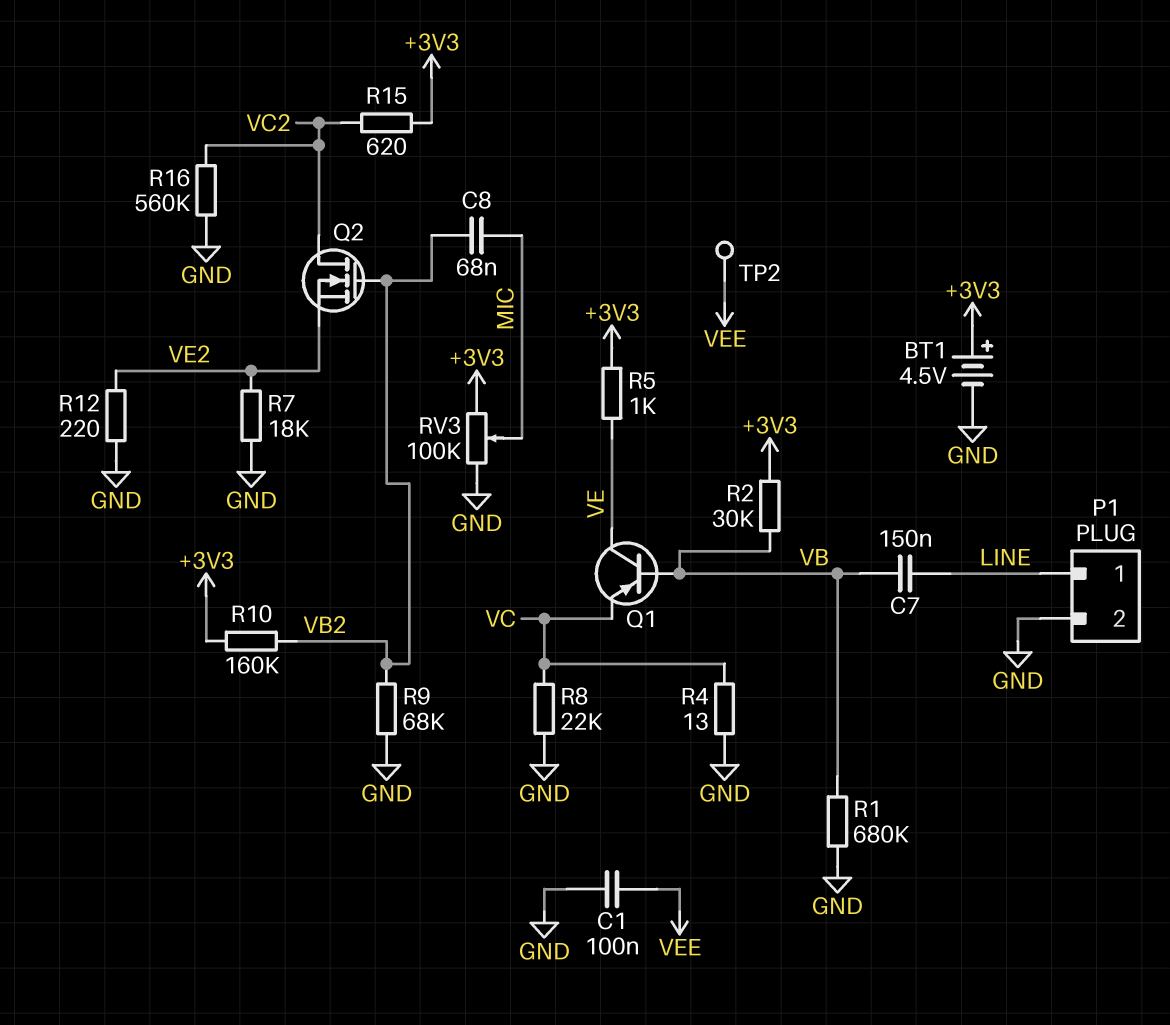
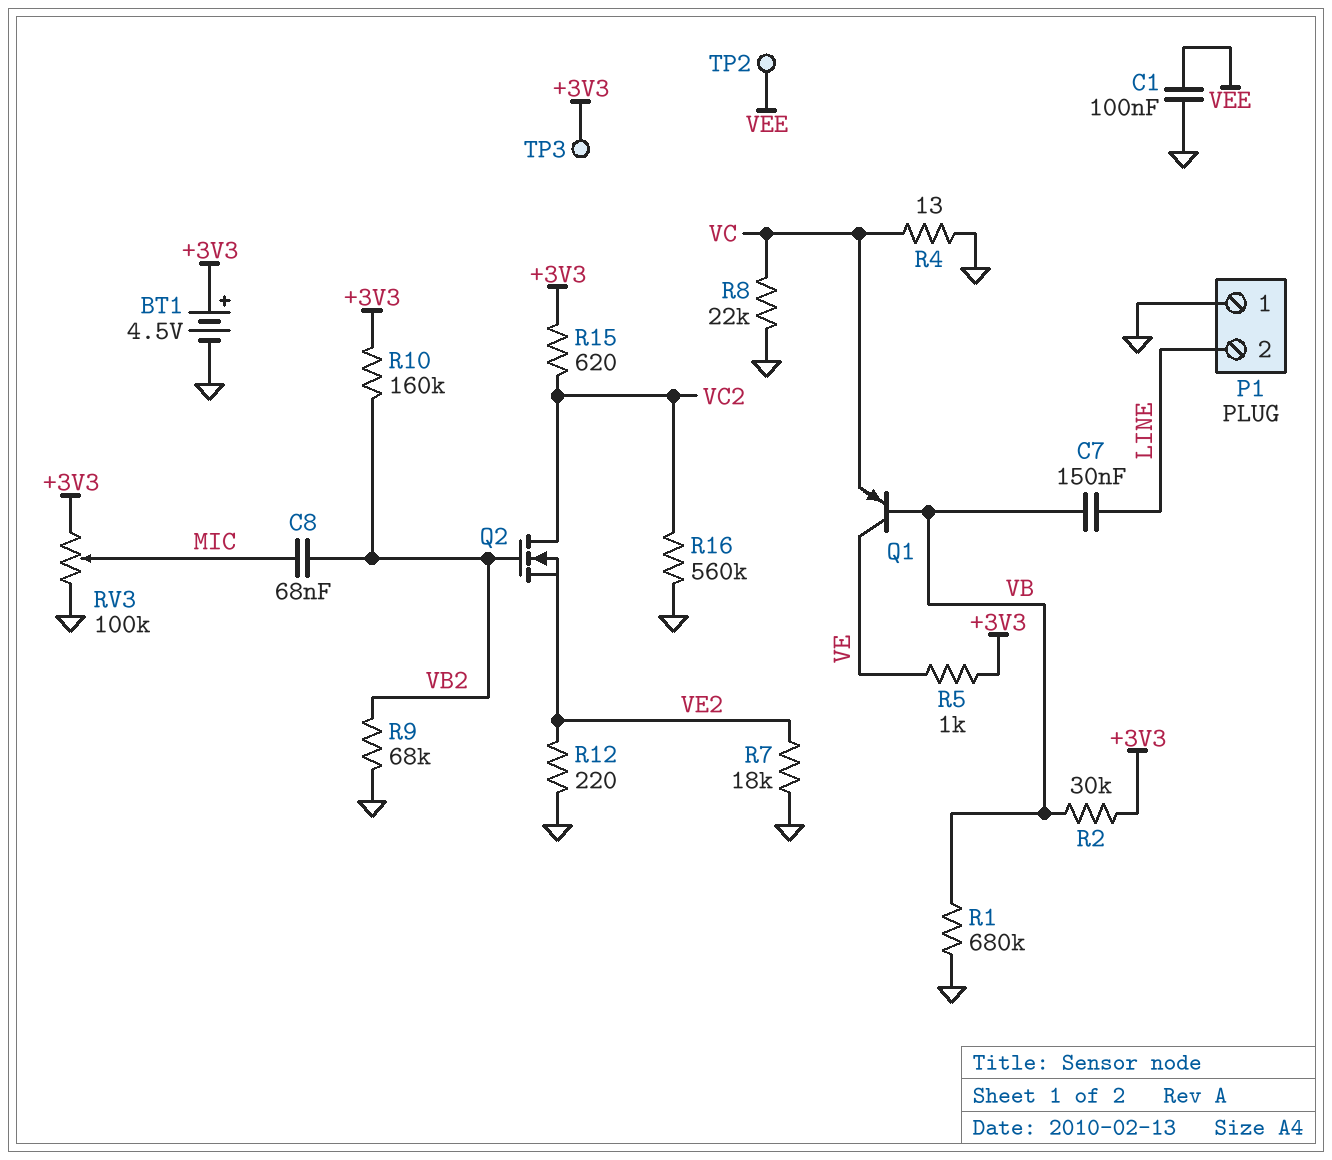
P1 pin 1: LINE -> GND
P1 pin 2: GND -> LINE
TP3: none -> test point (+3V3)

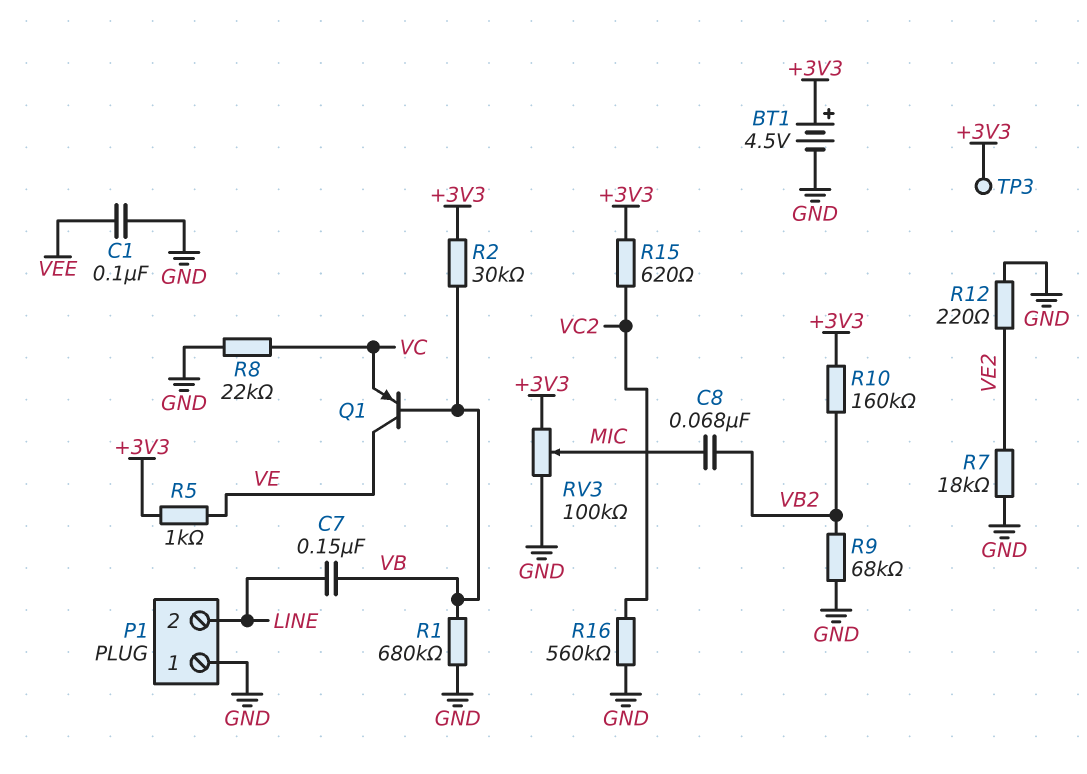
Q2: NMOS (G VB2, D VC2, S VE2) -> none
R4: 13 (GND, VC) -> none
TP2: test point (VEE) -> none

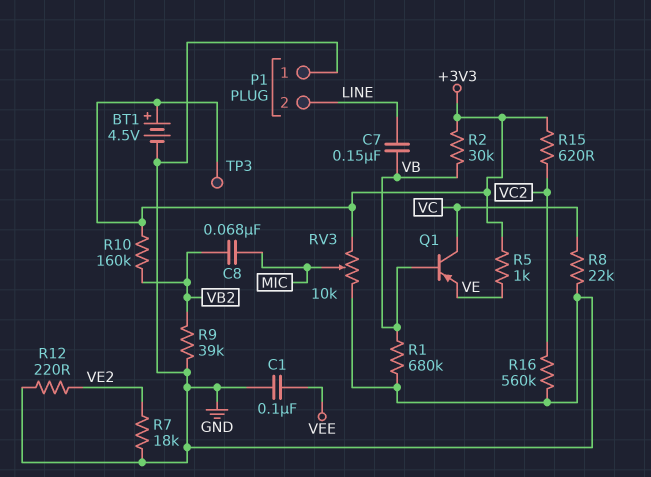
Q1: PNP (B VB, C VE, E VC) -> PNP (B VB, C VC, E VE)
R9: 68k (GND, VB2) -> 39k (GND, VB2)
RV3: 100k (+3V3, GND, wiper MIC) -> 10k (+3V3, GND, wiper MIC)

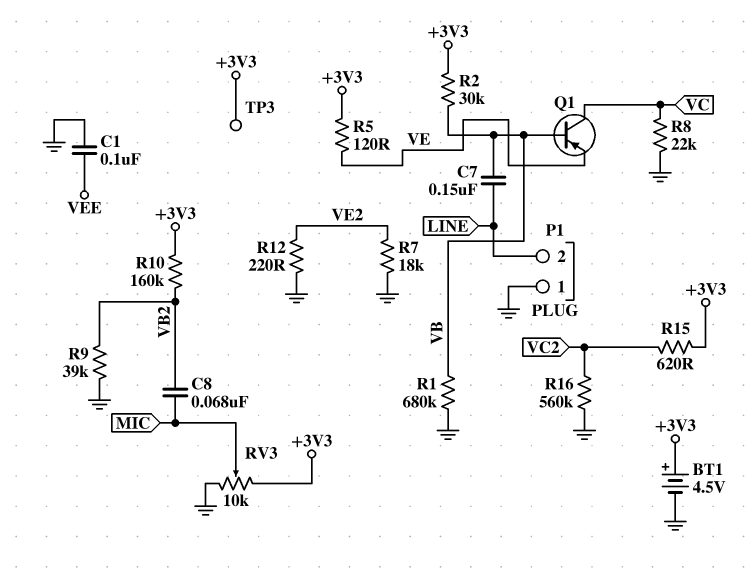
R5: 1k (+3V3, VE) -> 120 (+3V3, VE)

